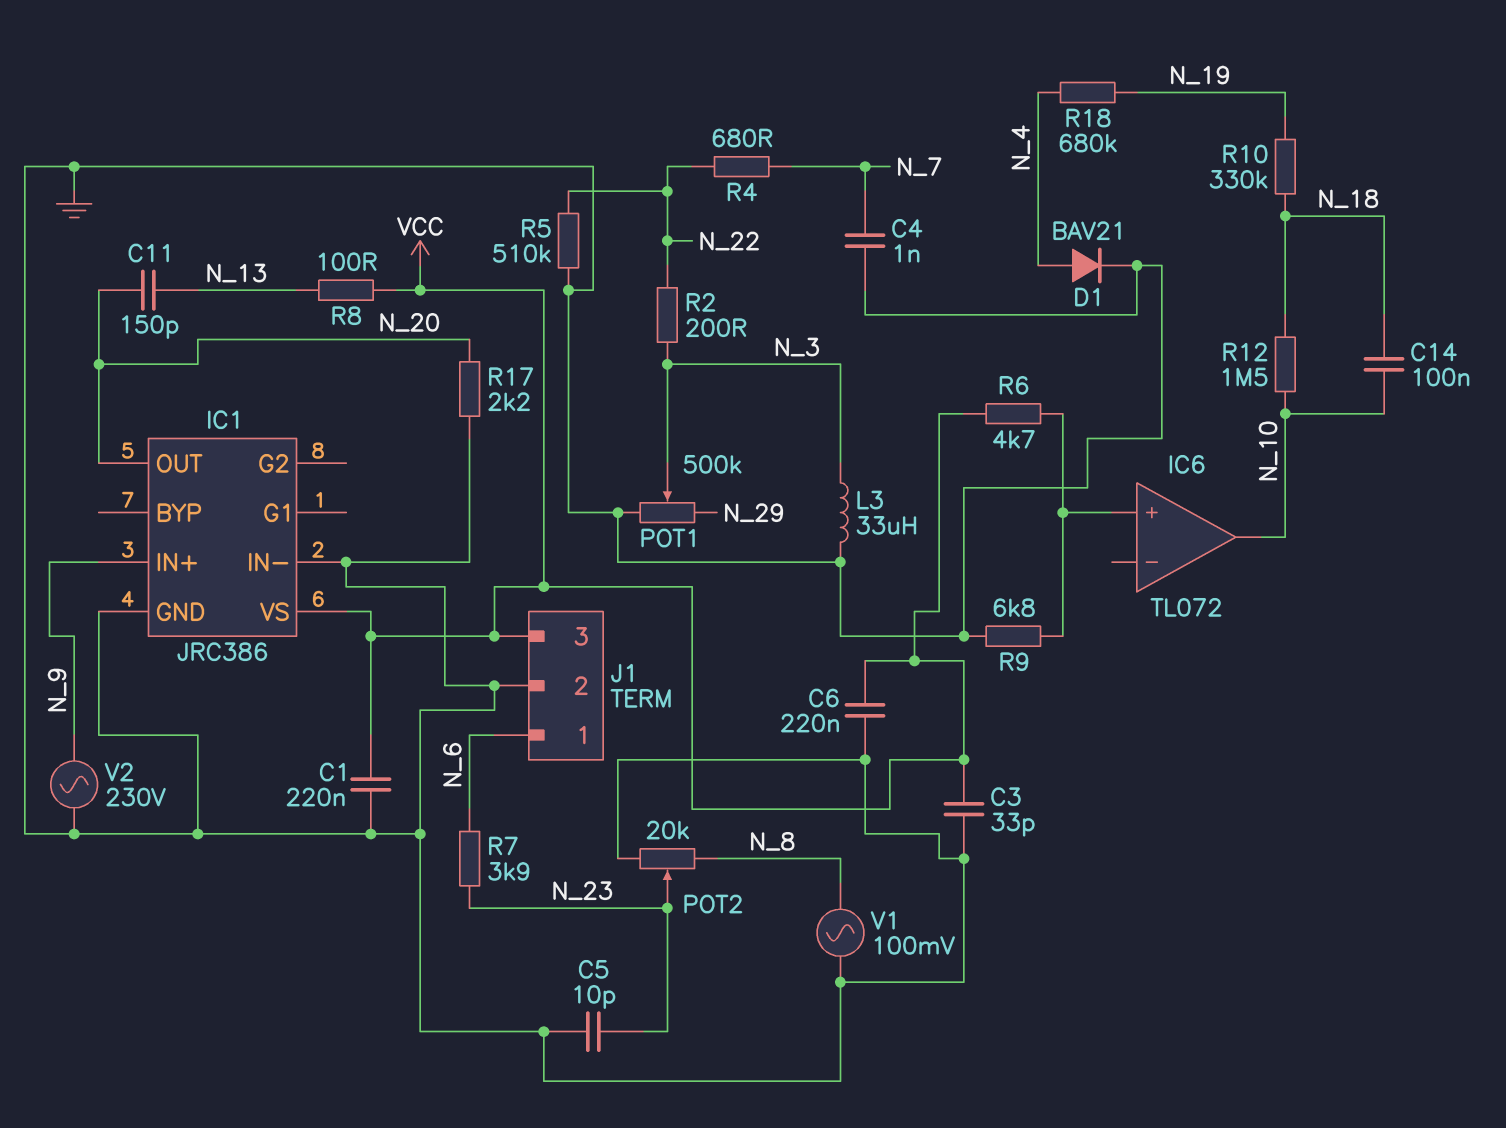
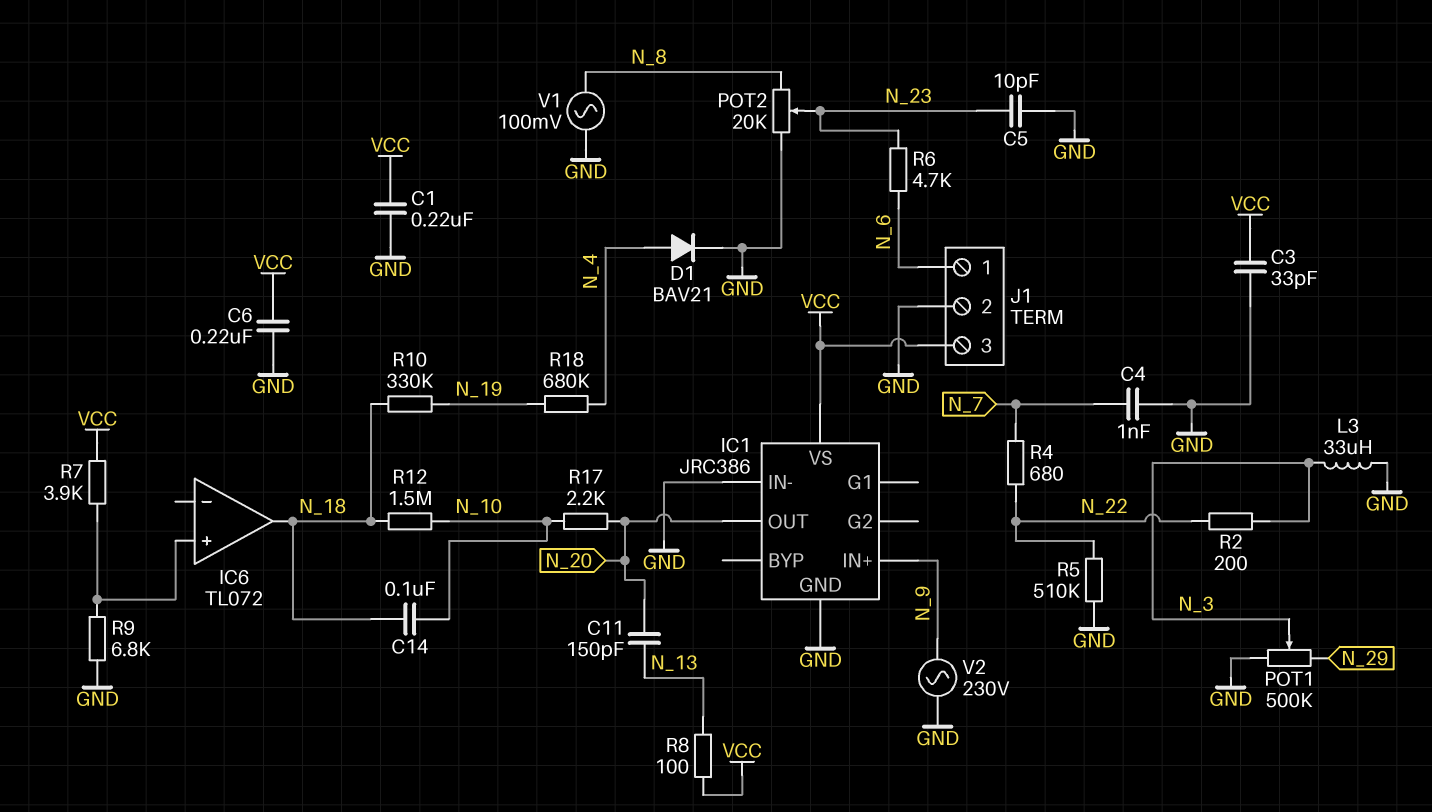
IC6 pin out: N_10 -> N_18
R6: 4.7k (IC6/in+, VCC) -> 4.7k (N_6, N_23)
R7: 3.9k (N_6, N_23) -> 3.9k (IC6/in+, VCC)
R17: 2.2k (GND, N_20) -> 2.2k (N_10, N_20)

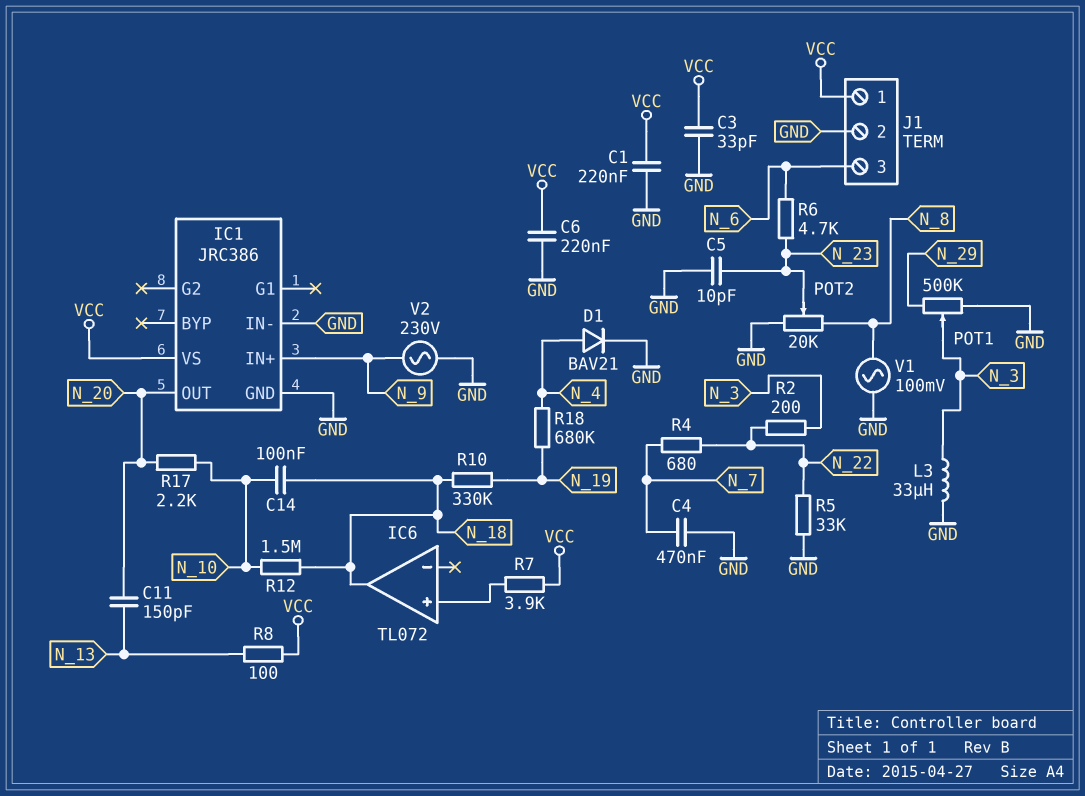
C4: 1nF (GND, N_7) -> 470nF (GND, N_7)
J1 pin 1: N_6 -> VCC
J1 pin 3: VCC -> N_6
R5: 510k (GND, N_22) -> 33k (GND, N_22)
R9: 6.8k (GND, IC6/in+) -> none

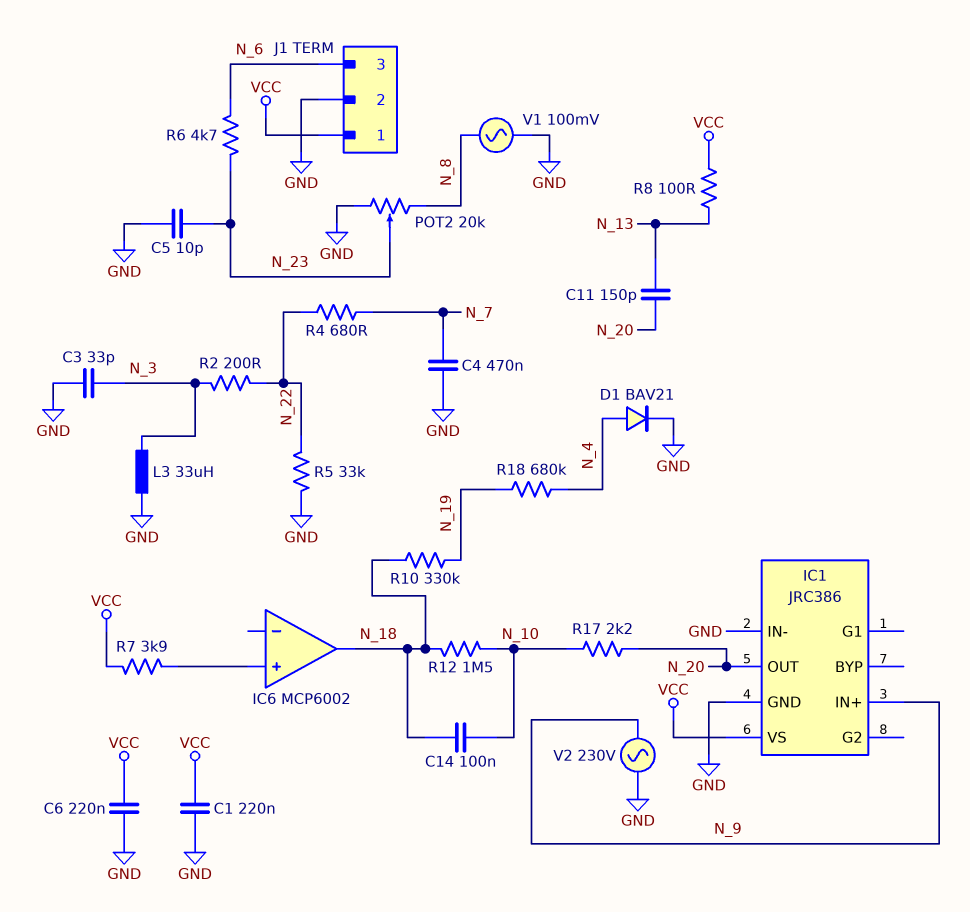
C3: 33pF (GND, VCC) -> 33pF (GND, N_3)
IC6: TL072 -> MCP6002
POT1: 500k (GND, N_29, wiper N_3) -> none

